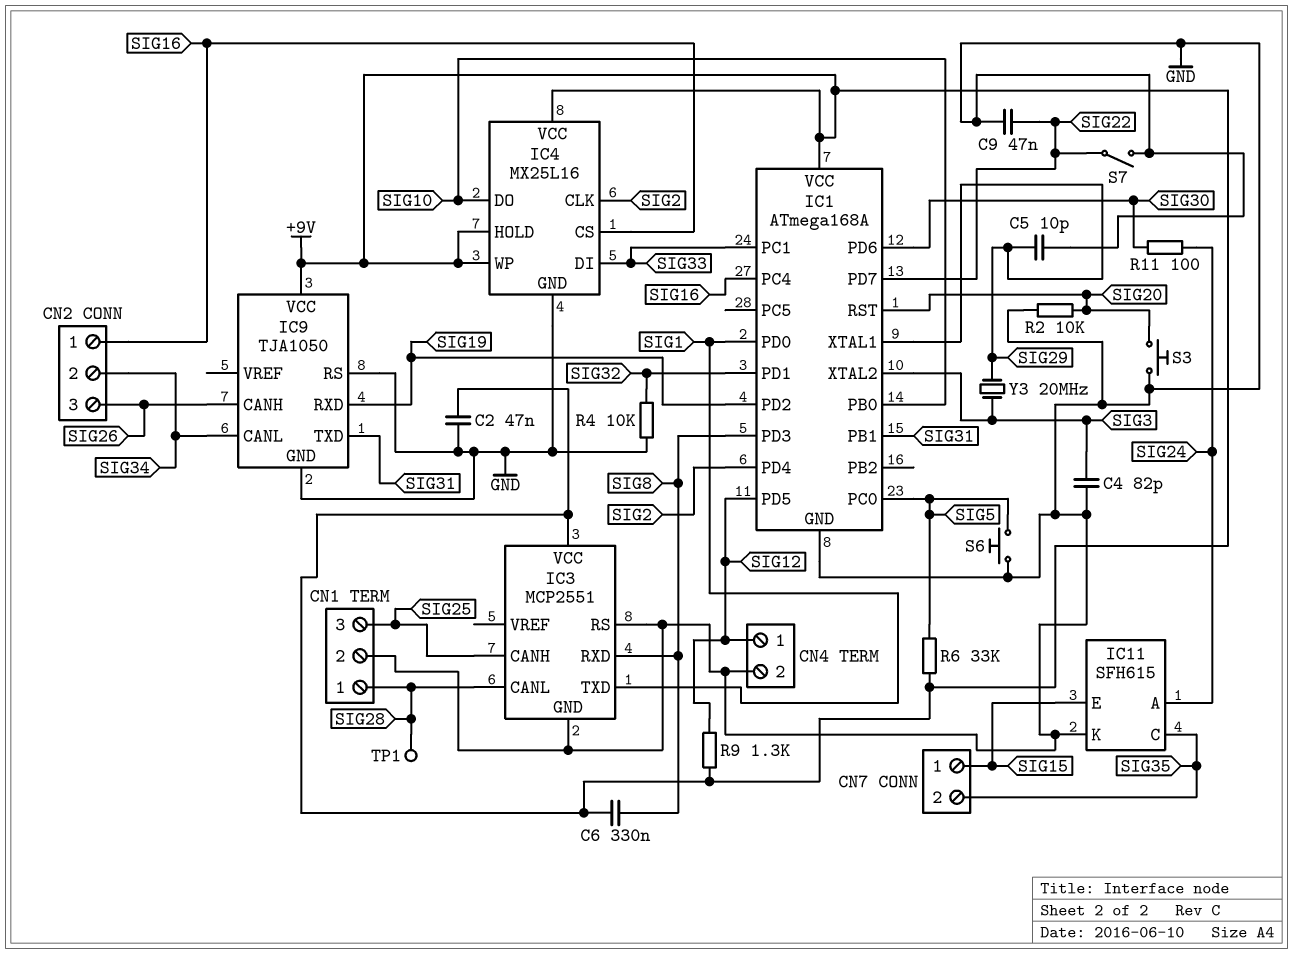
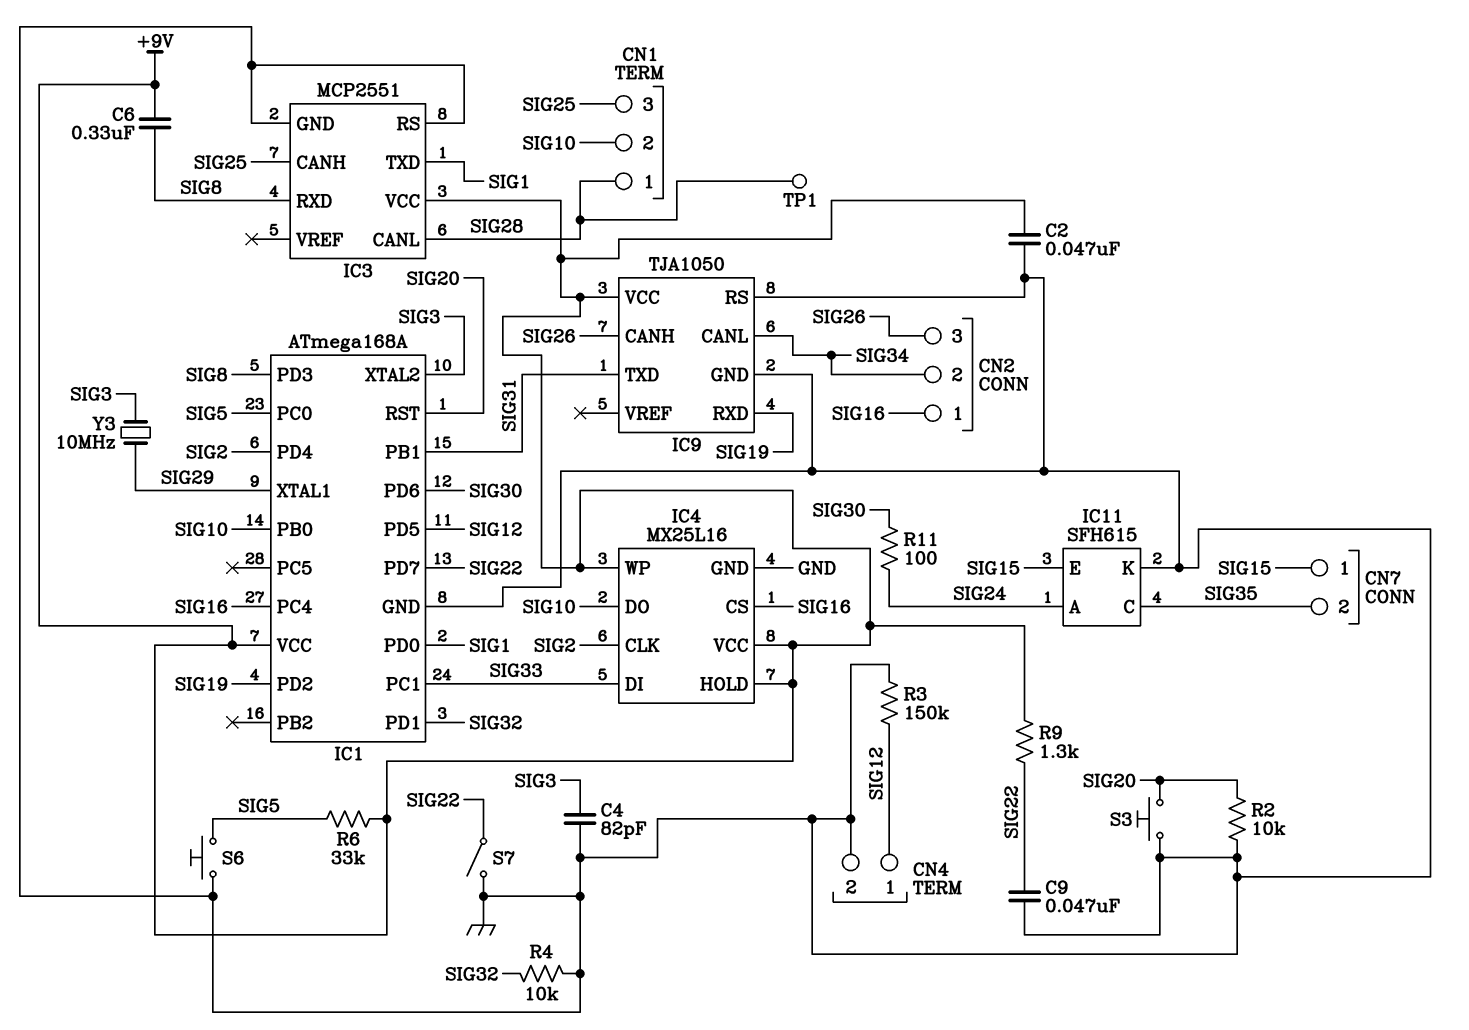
C5: 10pF (GND, SIG29) -> none
CN1 pin 2: GND -> SIG10
R3: none -> 150k (GND, SIG12)
R9: 1.3k (+9V, SIG12) -> 1.3k (+9V, SIG22)
Y3: 20MHz (SIG3, SIG29) -> 10MHz (SIG3, SIG29)

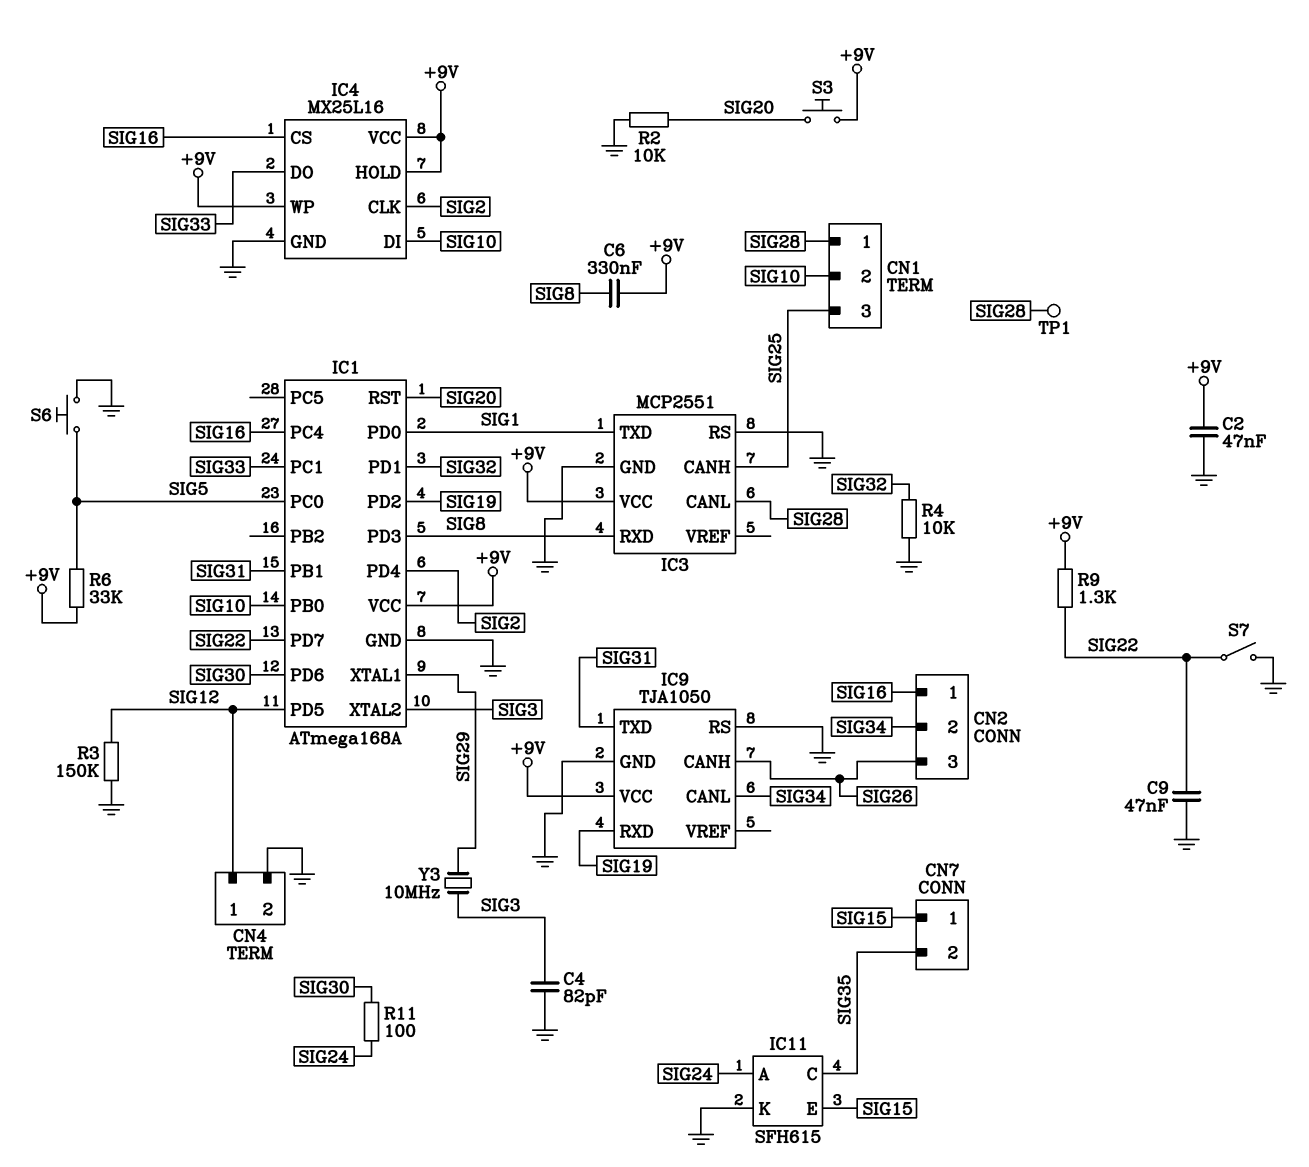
IC4 pin DI: SIG33 -> SIG10
IC4 pin DO: SIG10 -> SIG33
S3: button (GND, SIG20) -> button (+9V, SIG20)

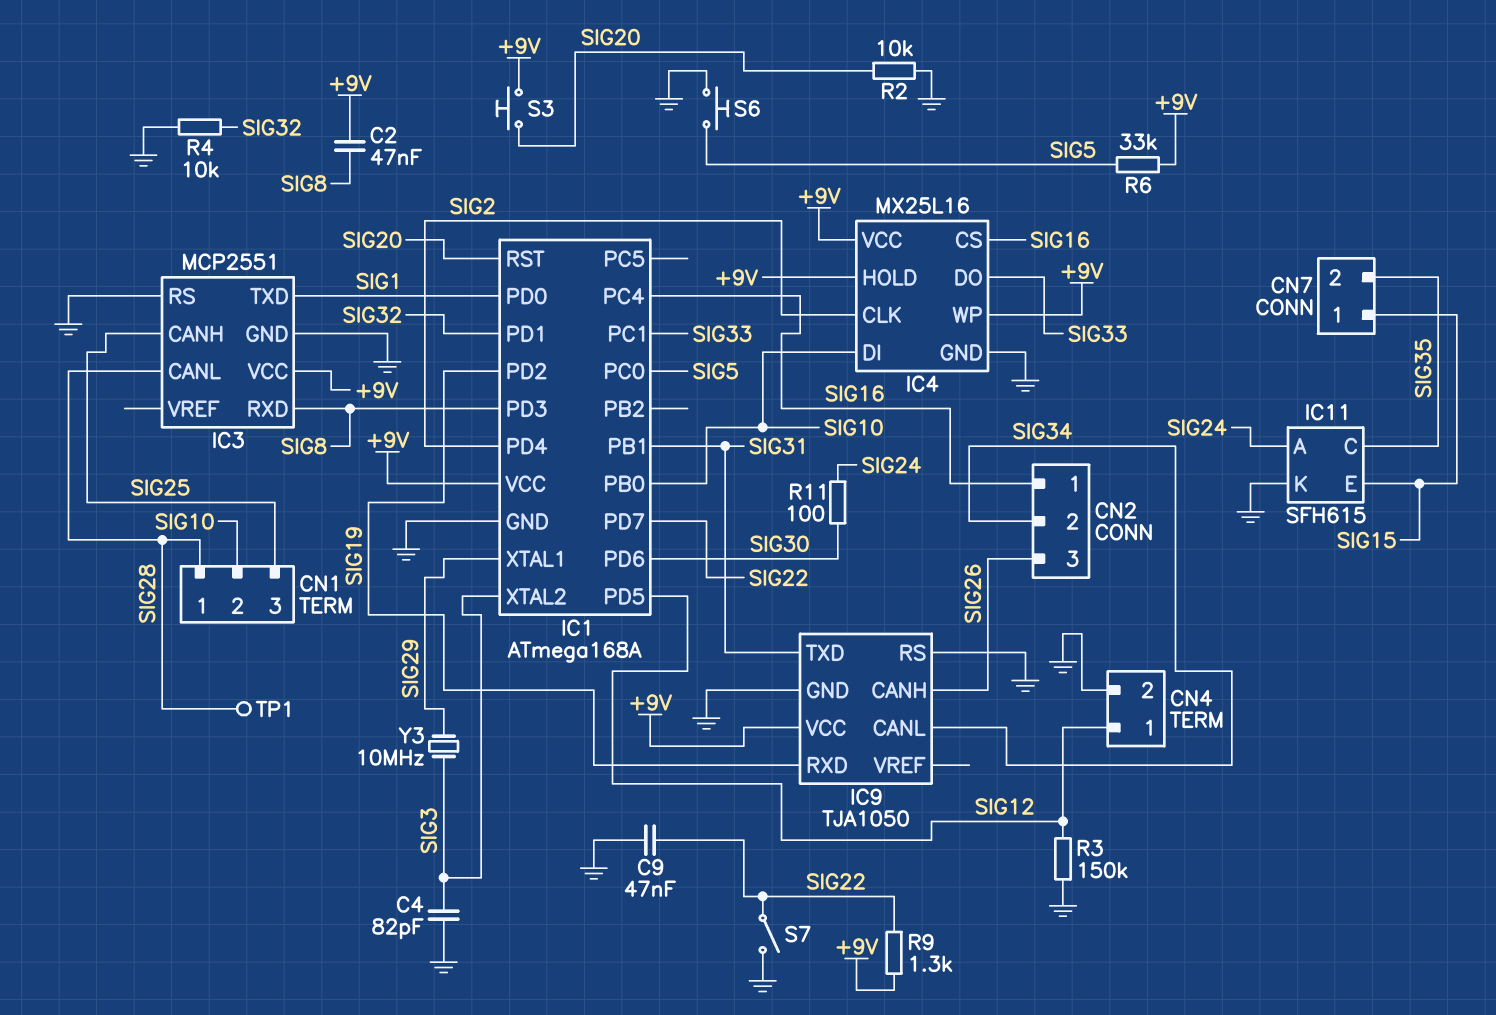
C2: 47nF (+9V, GND) -> 47nF (+9V, SIG8)
C6: 330nF (+9V, SIG8) -> none

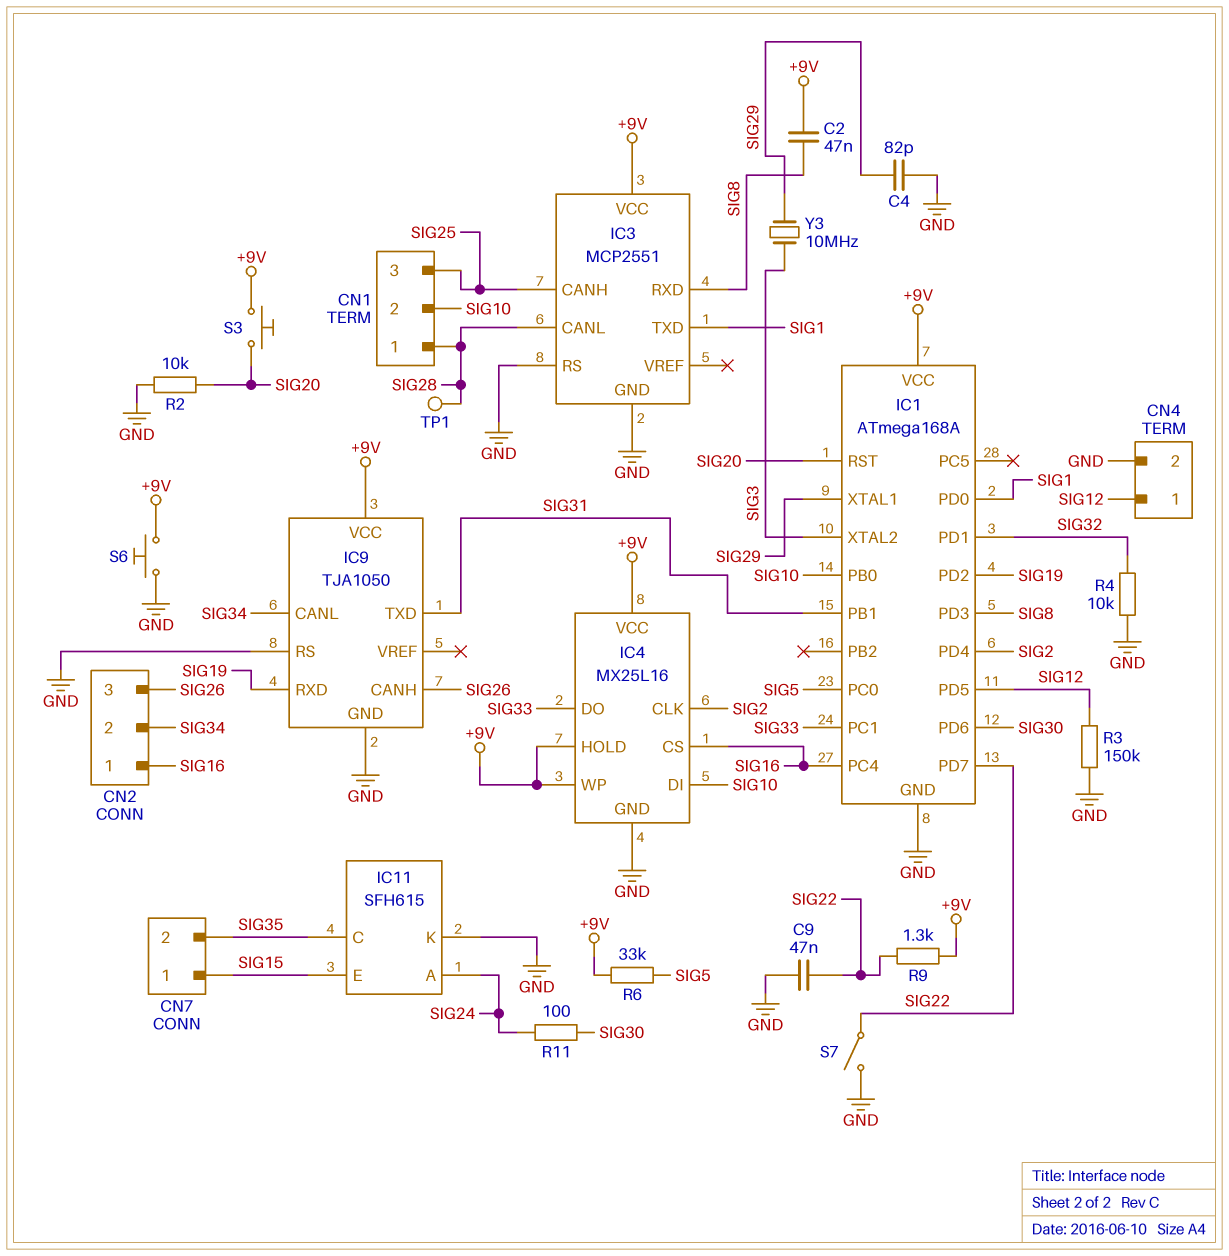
C4: 82pF (GND, SIG3) -> 82pF (GND, SIG29)
S6: button (GND, SIG5) -> button (+9V, GND)

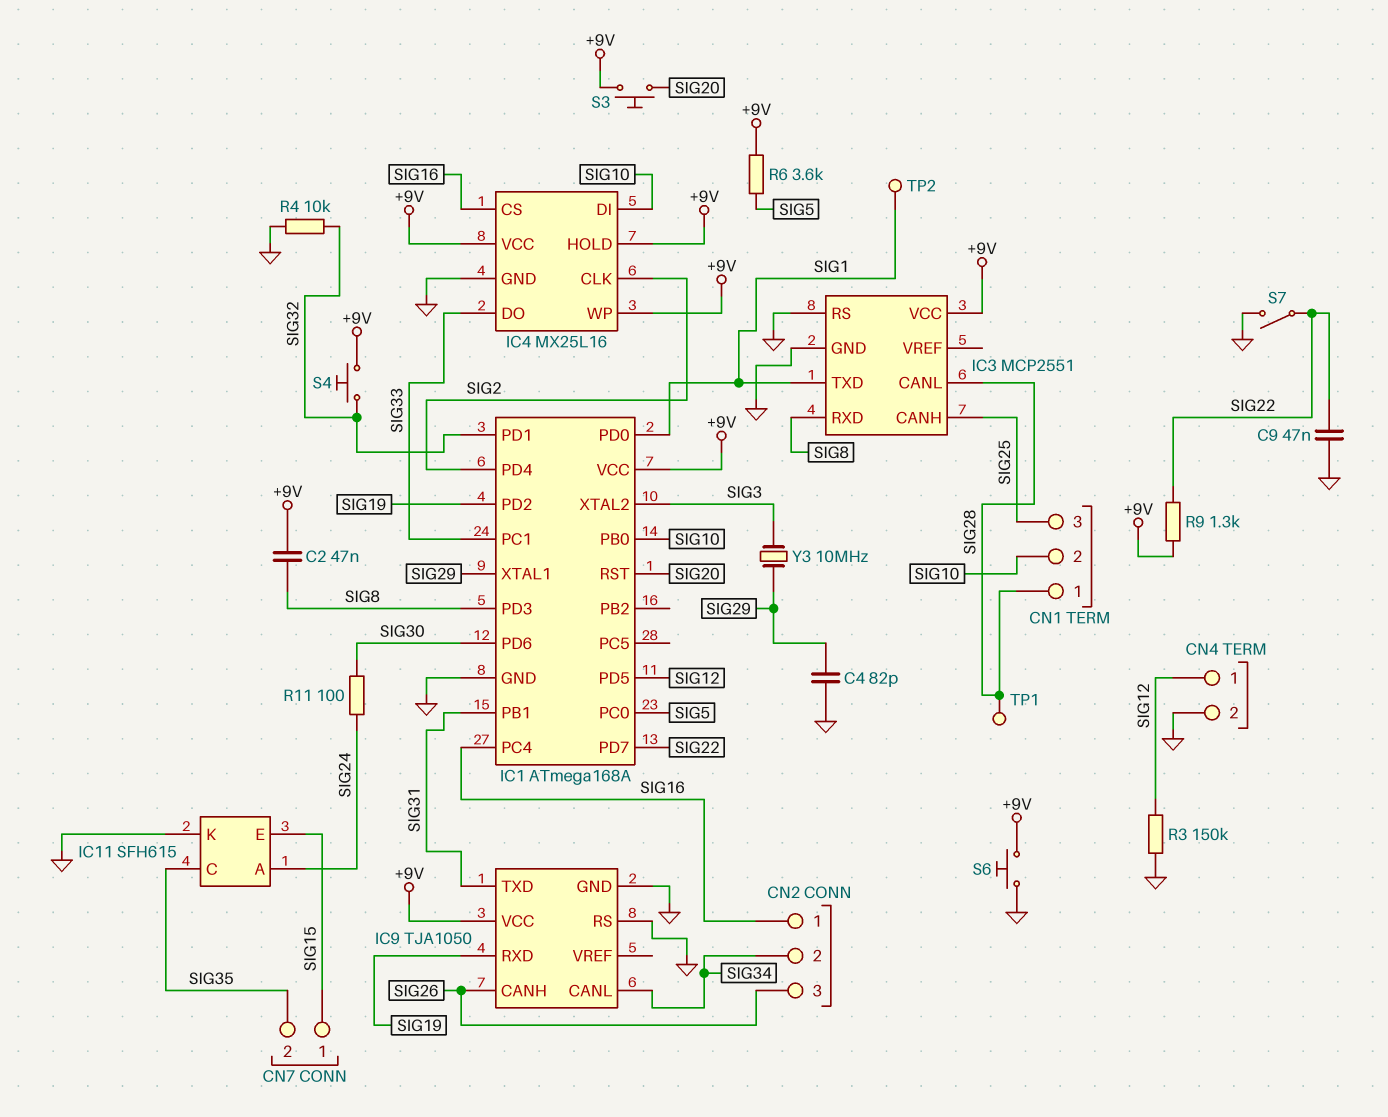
R2: 10k (GND, SIG20) -> none
R6: 33k (+9V, SIG5) -> 3.6k (+9V, SIG5)
S4: none -> button (+9V, SIG32)
TP2: none -> test point (SIG1)

